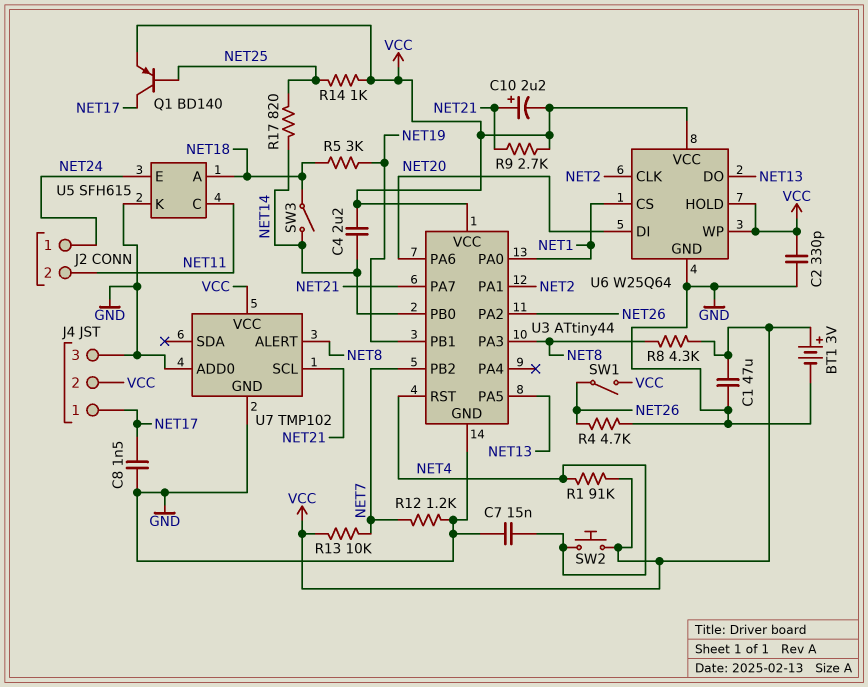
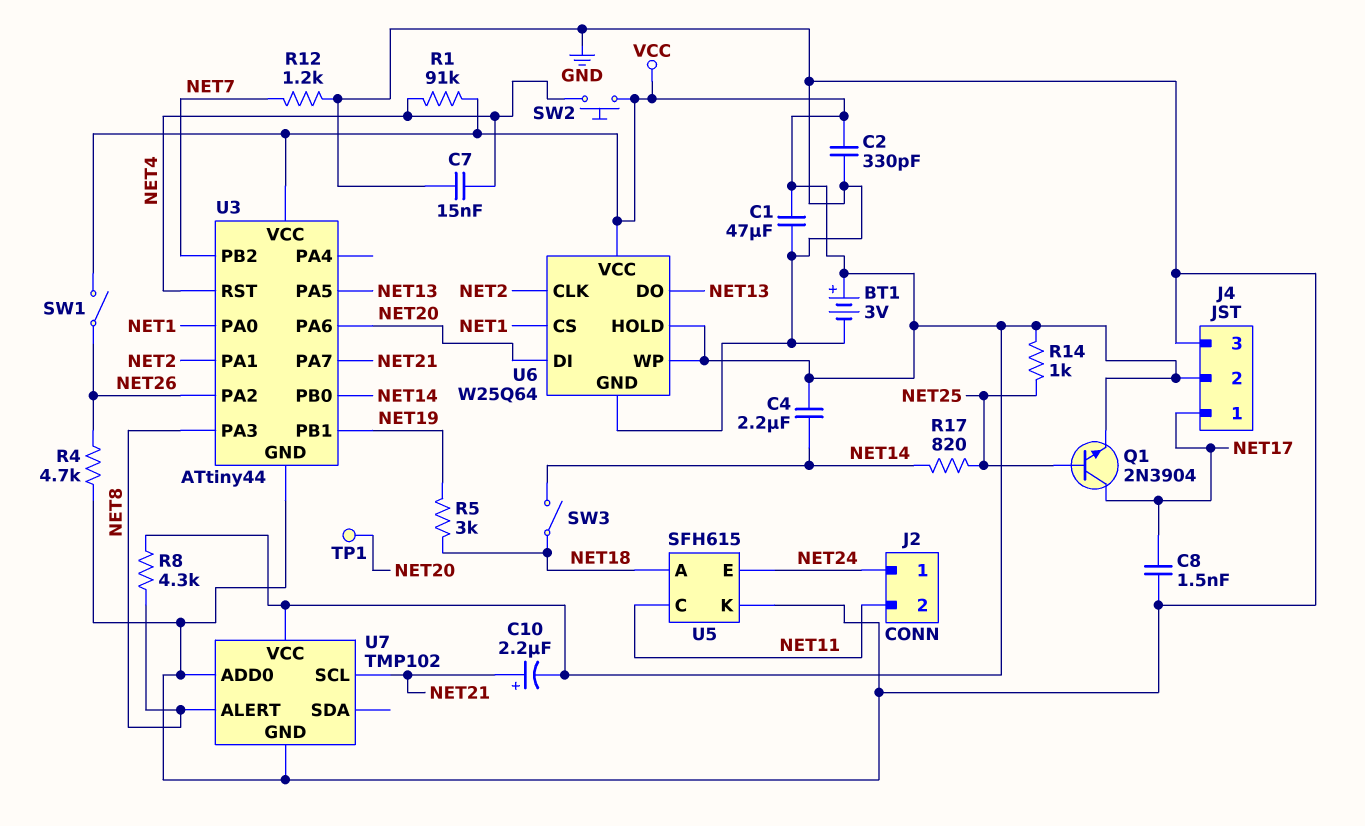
Q1: PNP BD140 (B NET25, C NET17, E VCC) -> NPN 2N3904 (B NET25, C NET17, E VCC)
R9: 2.7k (NET21, VCC) -> none
R13: 10k (NET7, VCC) -> none
TP1: none -> test point (NET20)

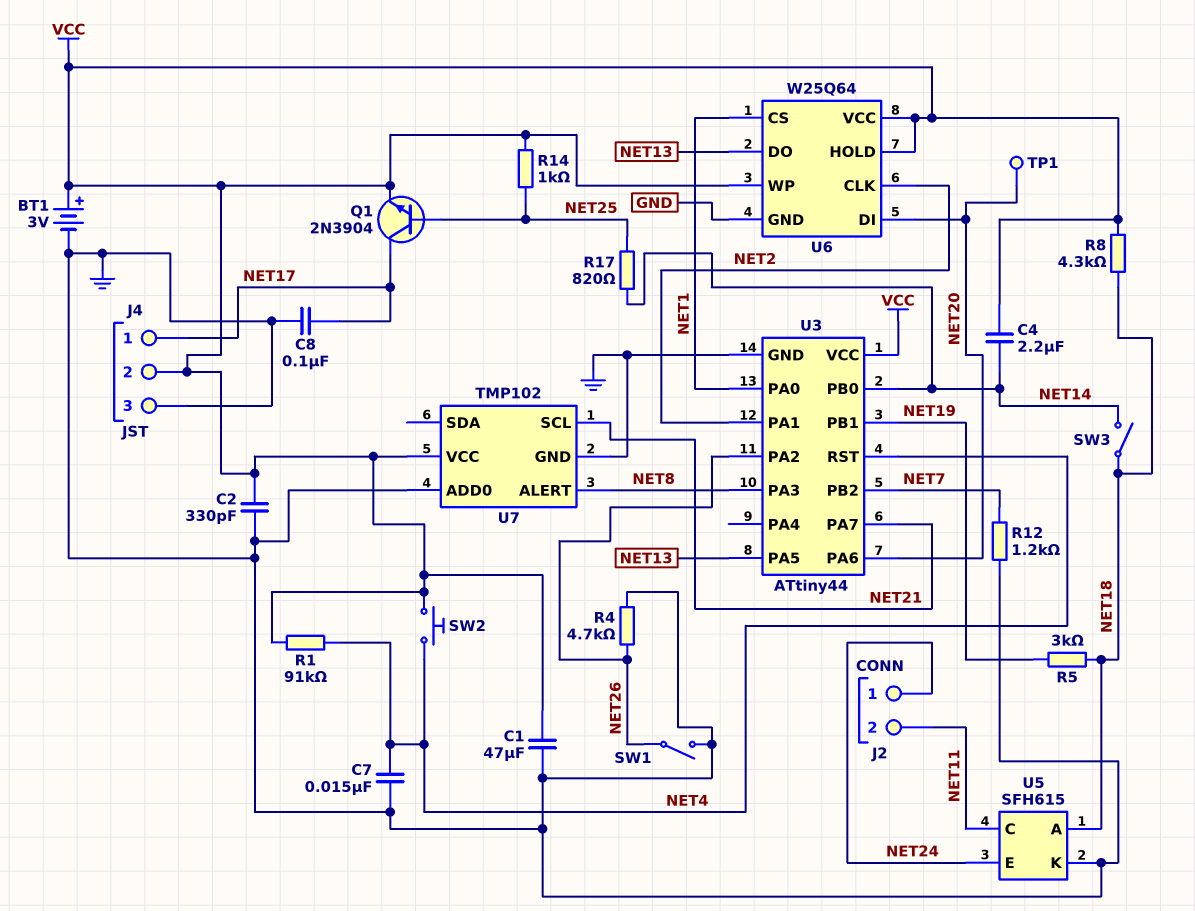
C8: 1.5nF (GND, NET17) -> 100nF (GND, NET17)
C10: 2.2uF (plus NET21, minus VCC) -> none
R8: 4.3k (NET8, VCC) -> 4.3k (NET18, VCC)
SW1: switch (NET26, VCC) -> switch (GND, NET26)

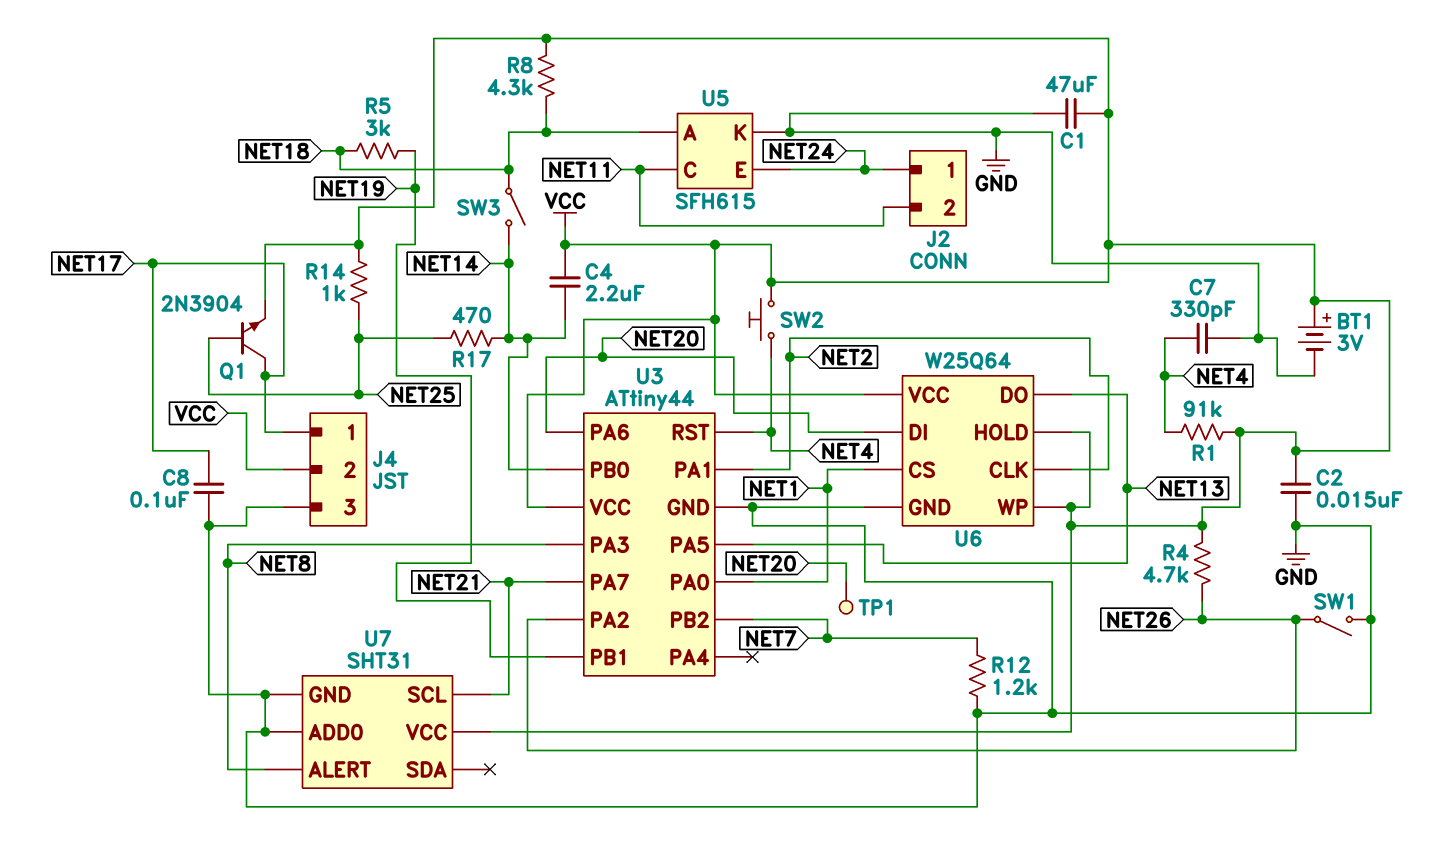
C2: 330pF (GND, VCC) -> 15nF (GND, VCC)
C7: 15nF (GND, NET4) -> 330pF (GND, NET4)
R4: 4.7k (GND, NET26) -> 4.7k (NET26, VCC)
R17: 820 (NET14, NET25) -> 470 (NET14, NET25)
U7: TMP102 -> SHT31

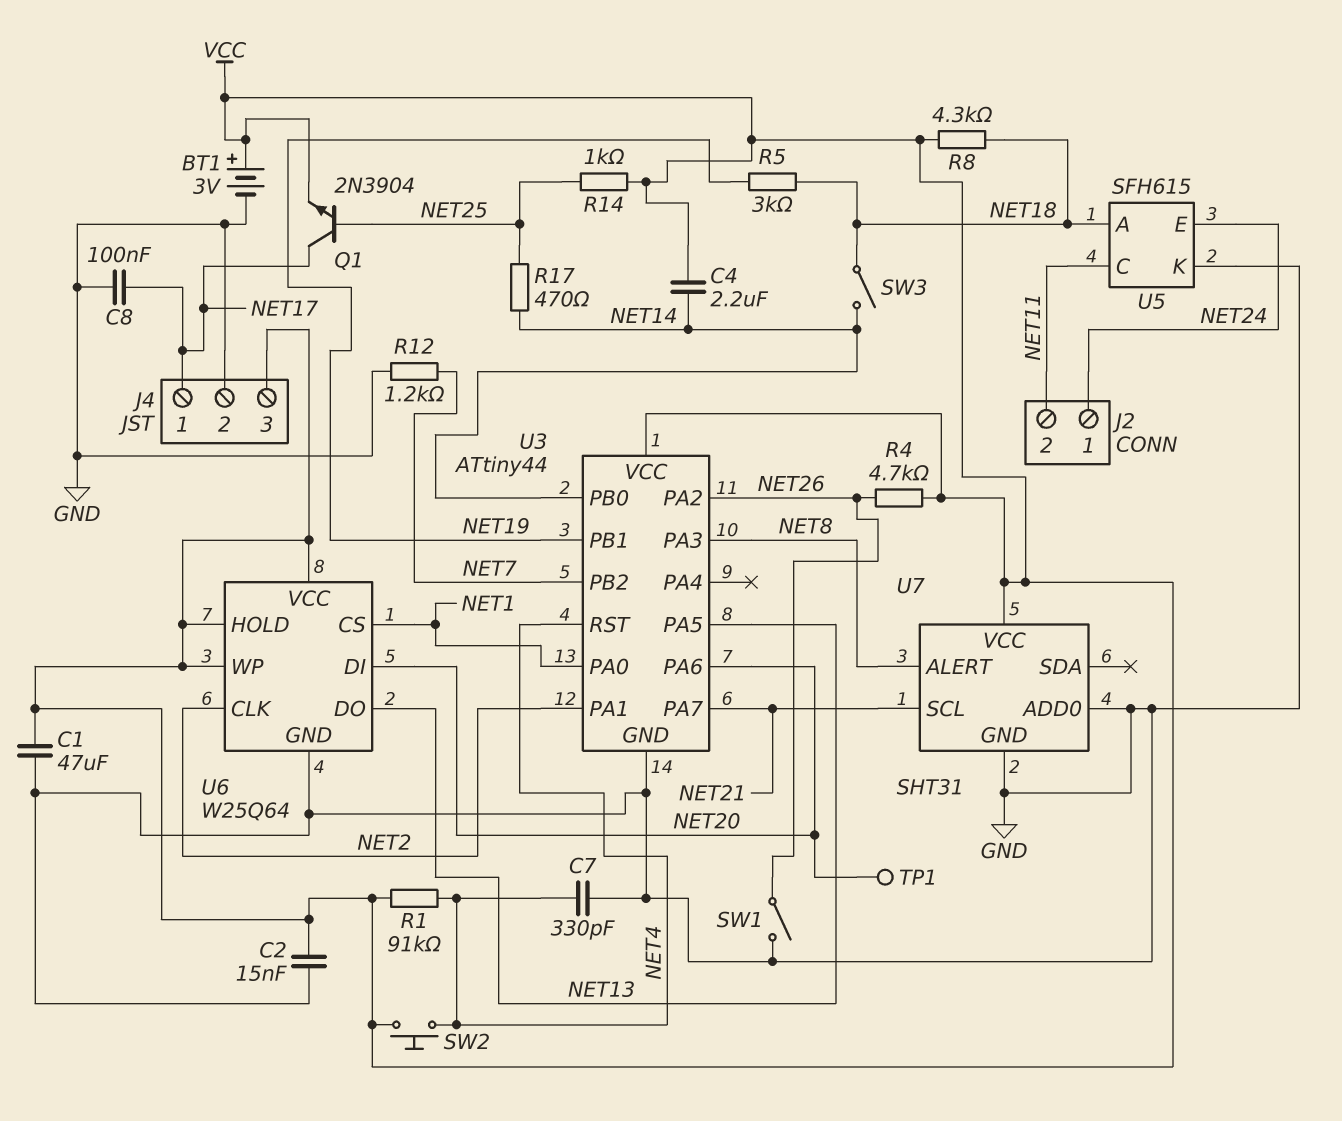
J4 pin 2: VCC -> GND
J4 pin 3: GND -> VCC

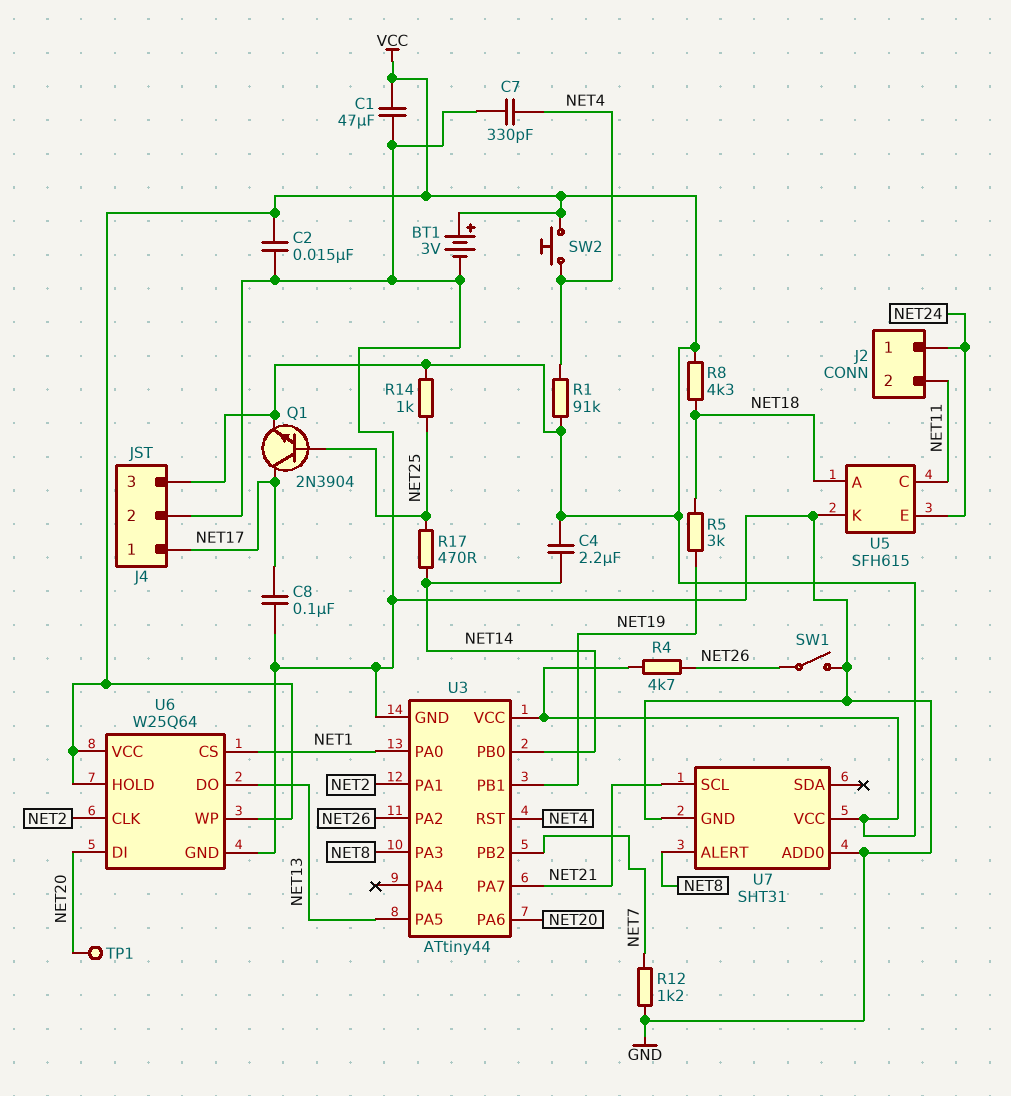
SW3: switch (NET14, NET18) -> none

